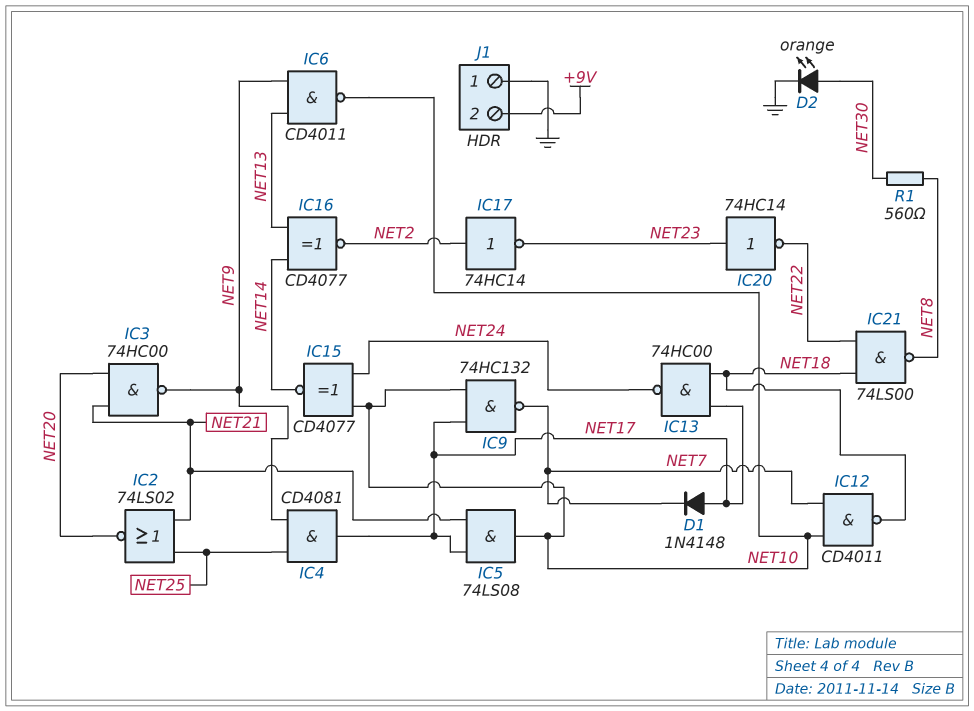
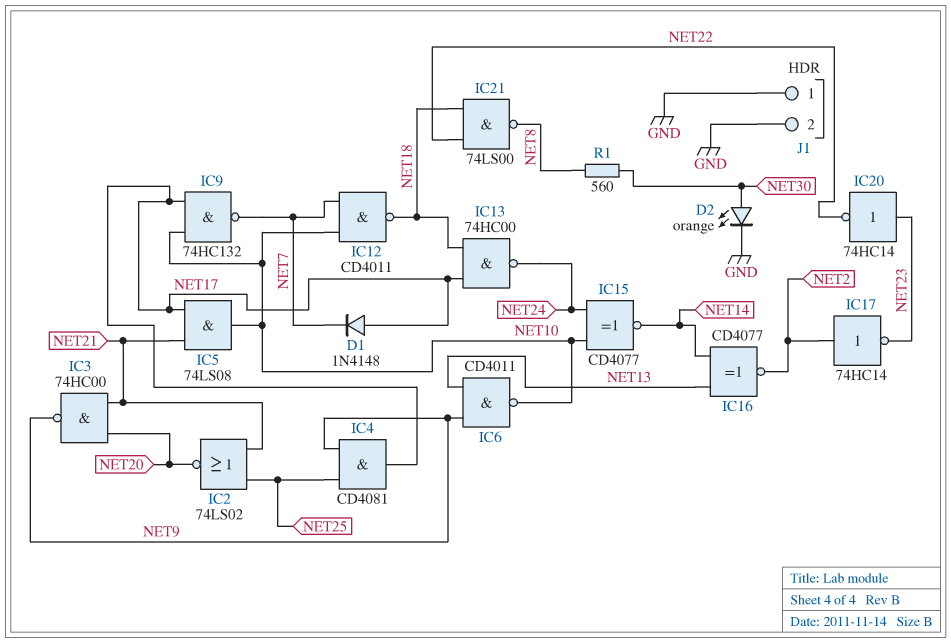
J1 pin 2: +9V -> GND

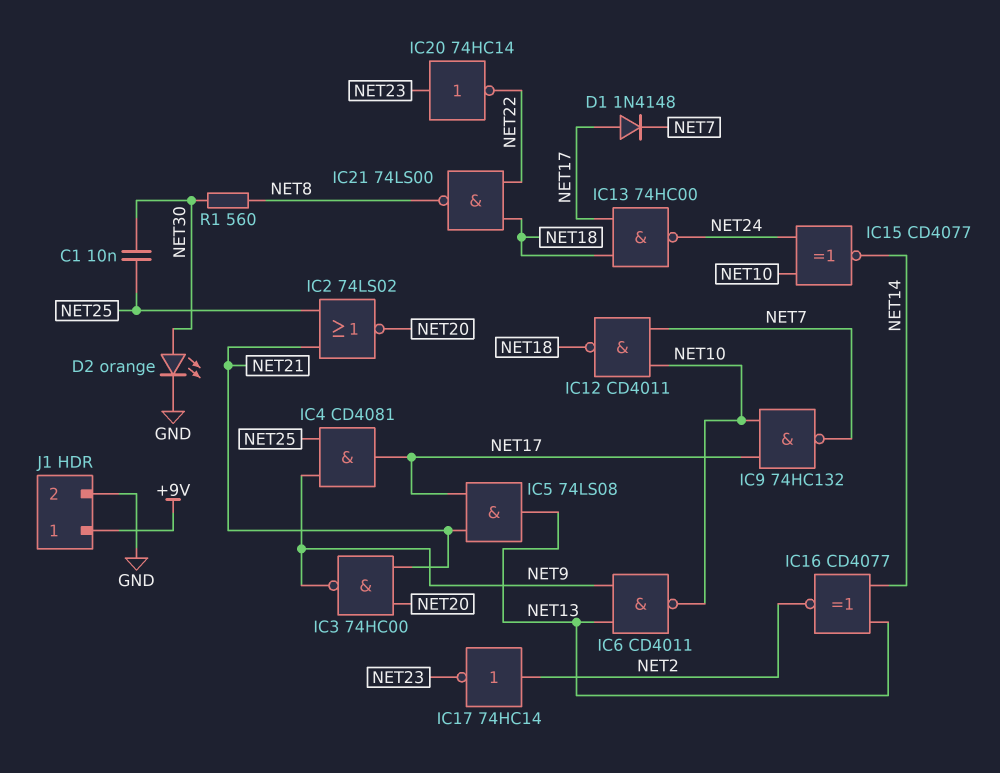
C1: none -> 10nF (NET25, NET30)
IC5: AND 74LS08 (in NET17, in NET21, out NET10) -> AND 74LS08 (in NET17, in NET21, out NET13)
J1 pin 1: GND -> +9V

